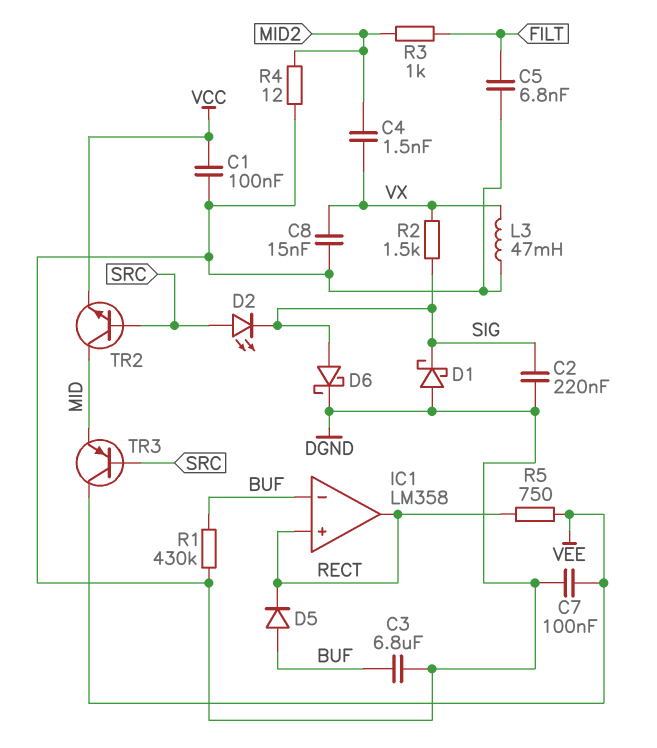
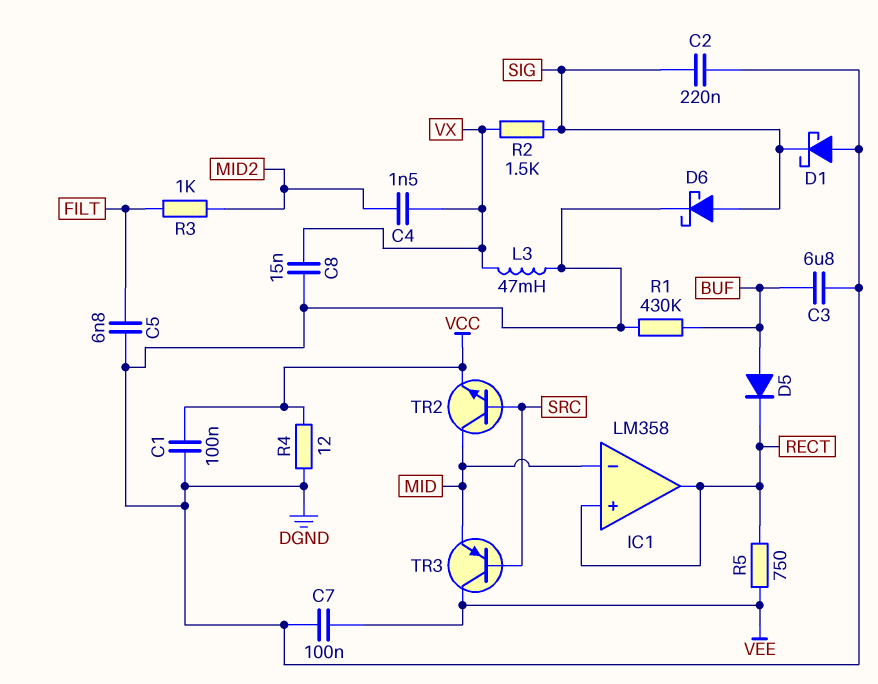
D2: LED (A SRC, K SIG) -> none
IC1 pin in-: BUF -> MID
R4: 12 (DGND, MID2) -> 12 (DGND, VCC)

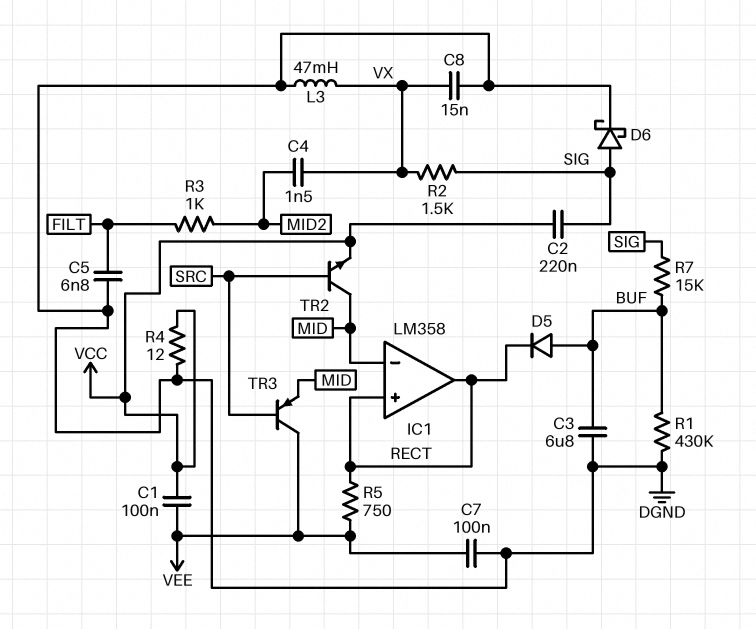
C1: 100nF (DGND, VCC) -> 100nF (VCC, VEE)
C2: 220nF (DGND, SIG) -> 220nF (SIG, VCC)
D1: schottky (A DGND, K SIG) -> none
R7: none -> 15k (BUF, SIG)

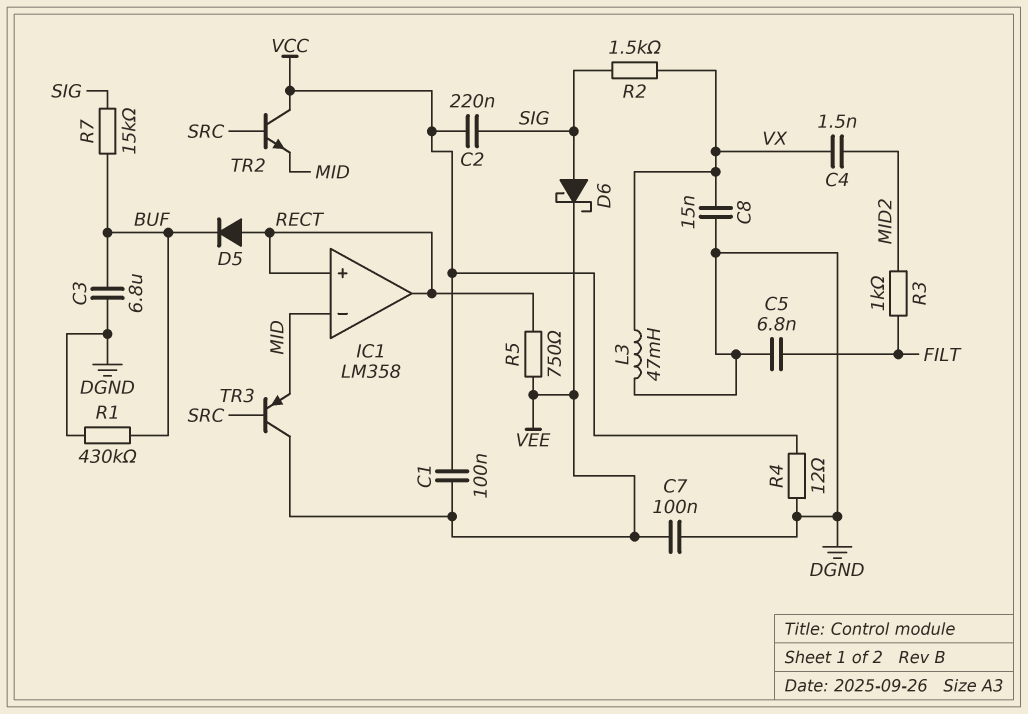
D5: diode (A BUF, K RECT) -> diode (A RECT, K BUF)
D6: schottky (A SIG, K DGND) -> schottky (A SIG, K VEE)
TR2: NPN (B SRC, C MID, E VCC) -> NPN (B SRC, C VCC, E MID)

